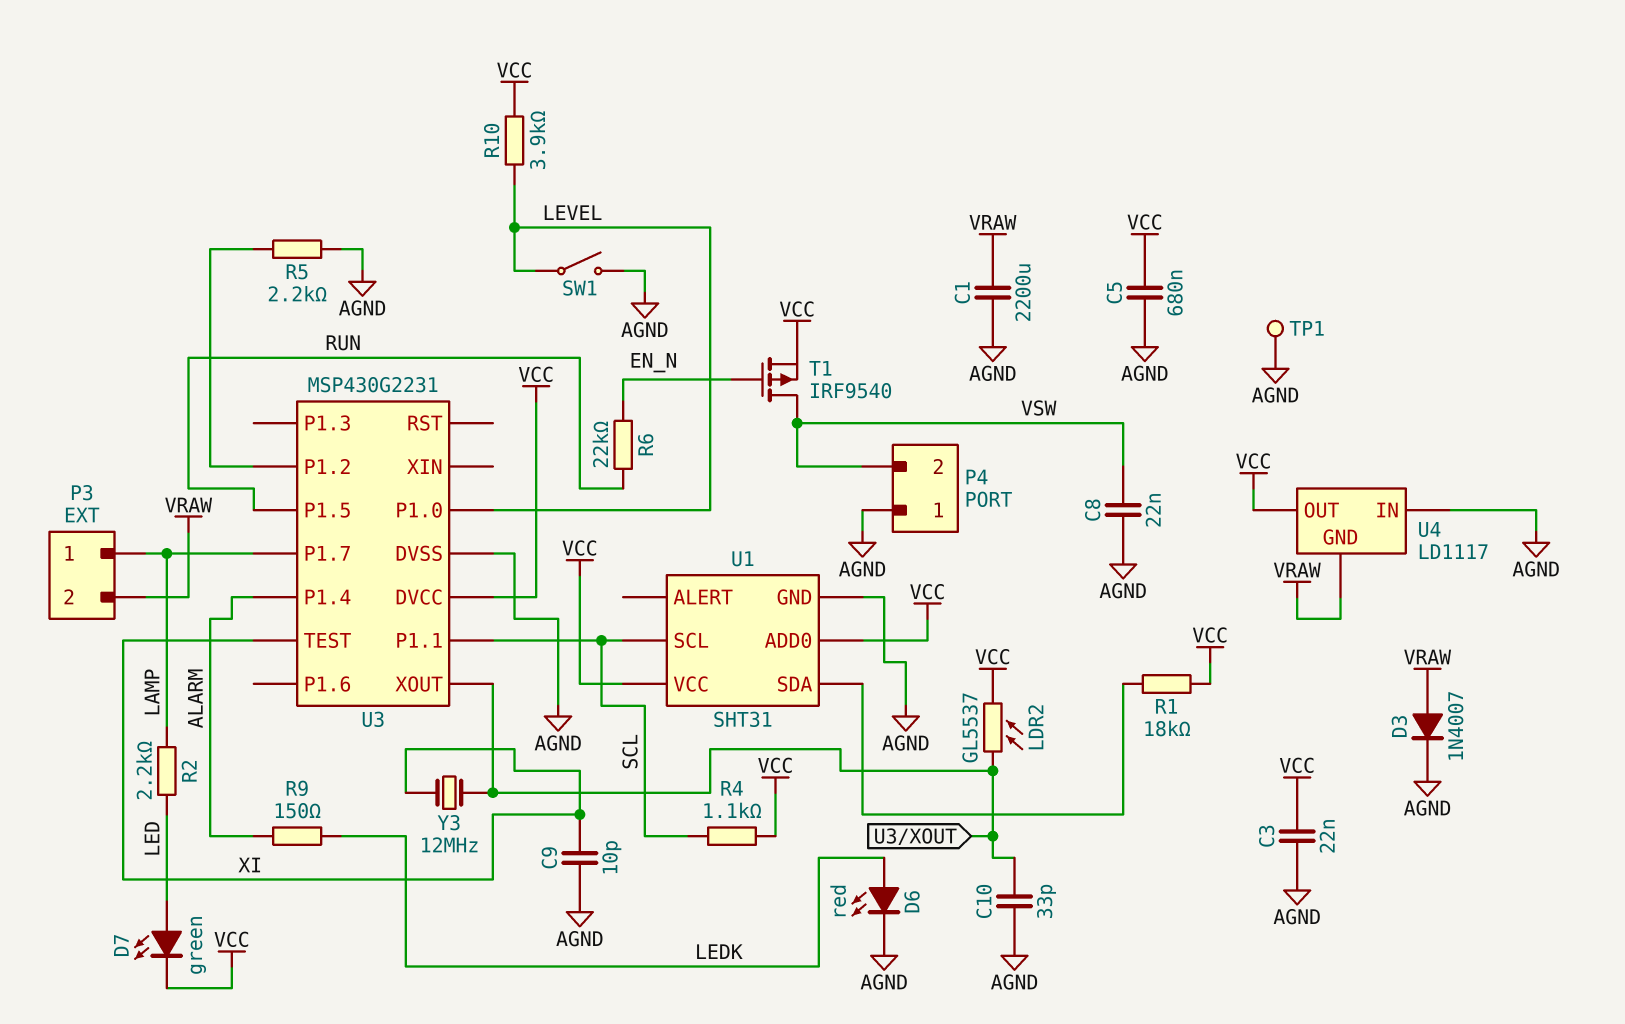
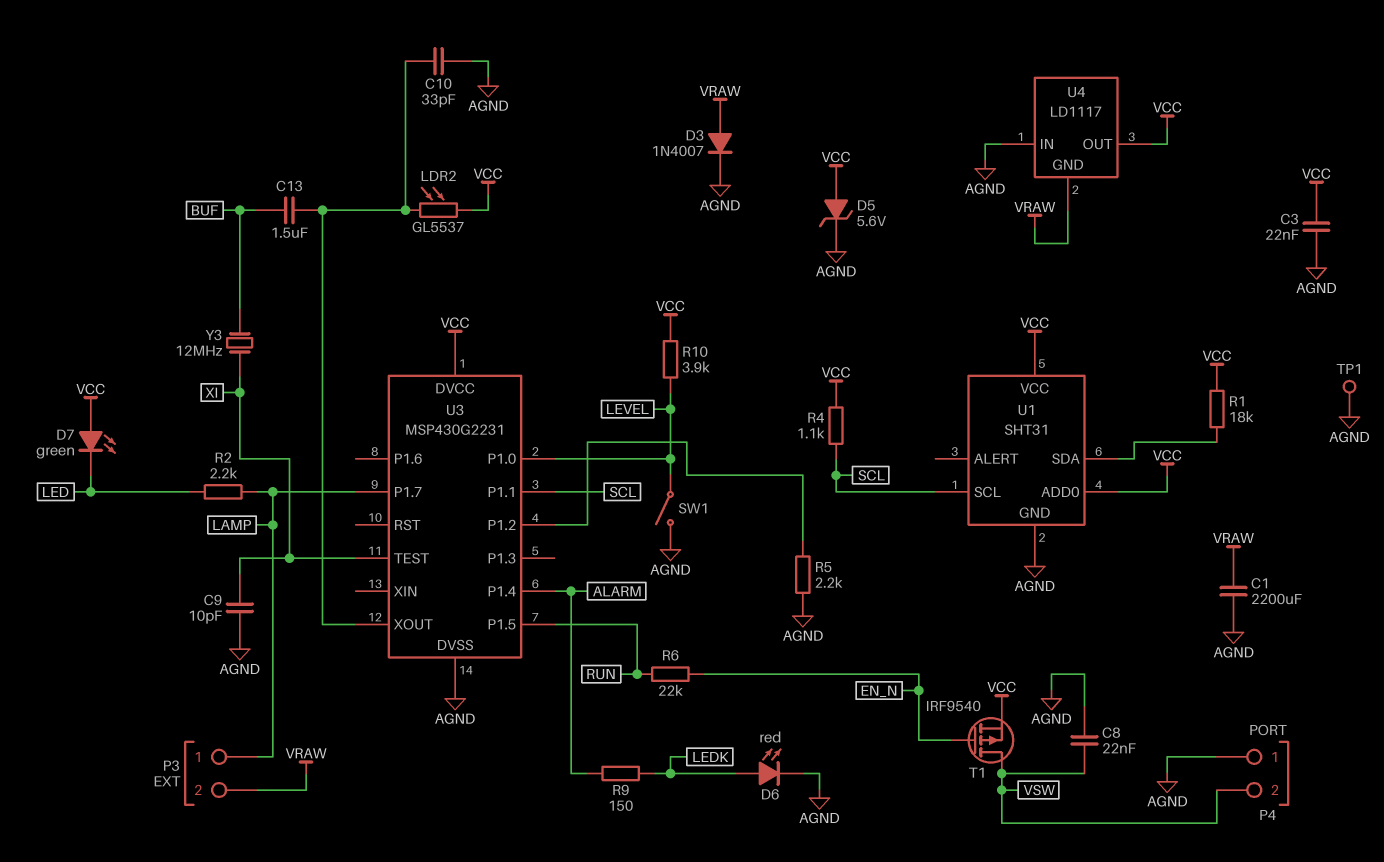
C5: 680nF (AGND, VCC) -> none
C13: none -> 1.5uF (BUF, U3/XOUT)
D5: none -> zener 5.6V (A VCC, K AGND)
D7: LED green (A LED, K VCC) -> LED green (A VCC, K LED)
Y3: 12MHz (U3/XOUT, XI) -> 12MHz (BUF, XI)

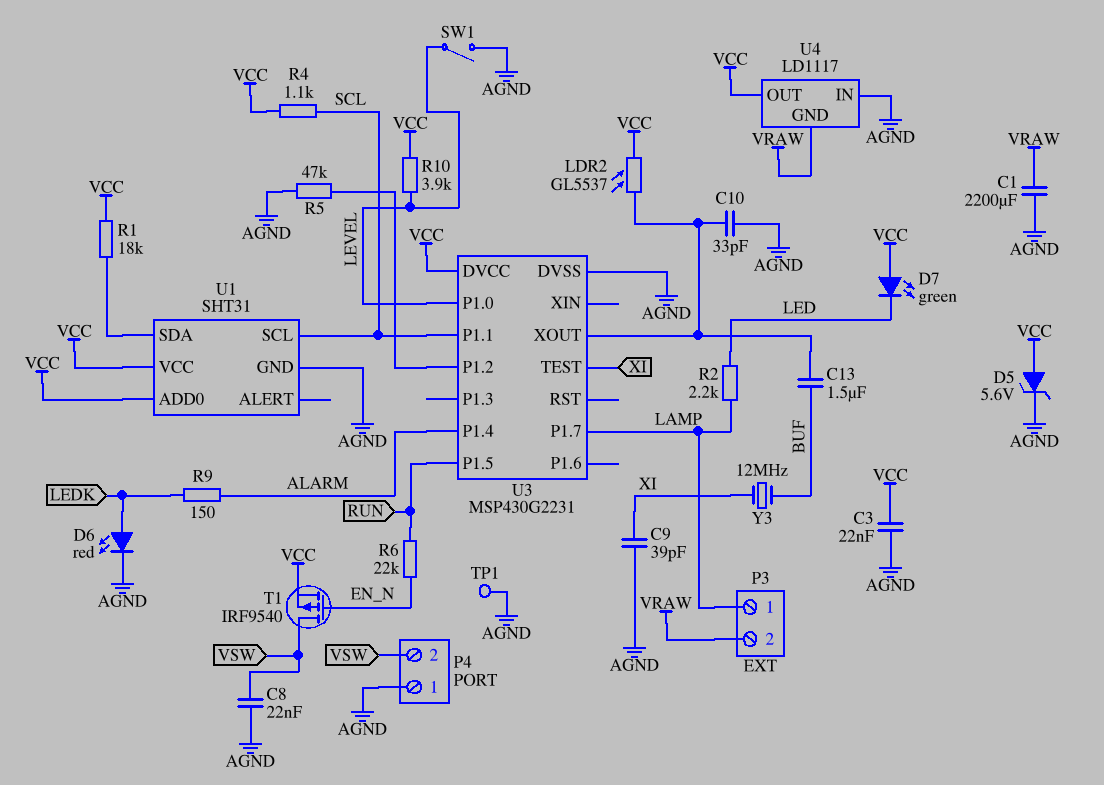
C9: 10pF (AGND, XI) -> 39pF (AGND, XI)
D3: diode 1N4007 (A VRAW, K AGND) -> none
R5: 2.2k (AGND, U3/P1.2) -> 47k (AGND, U3/P1.2)

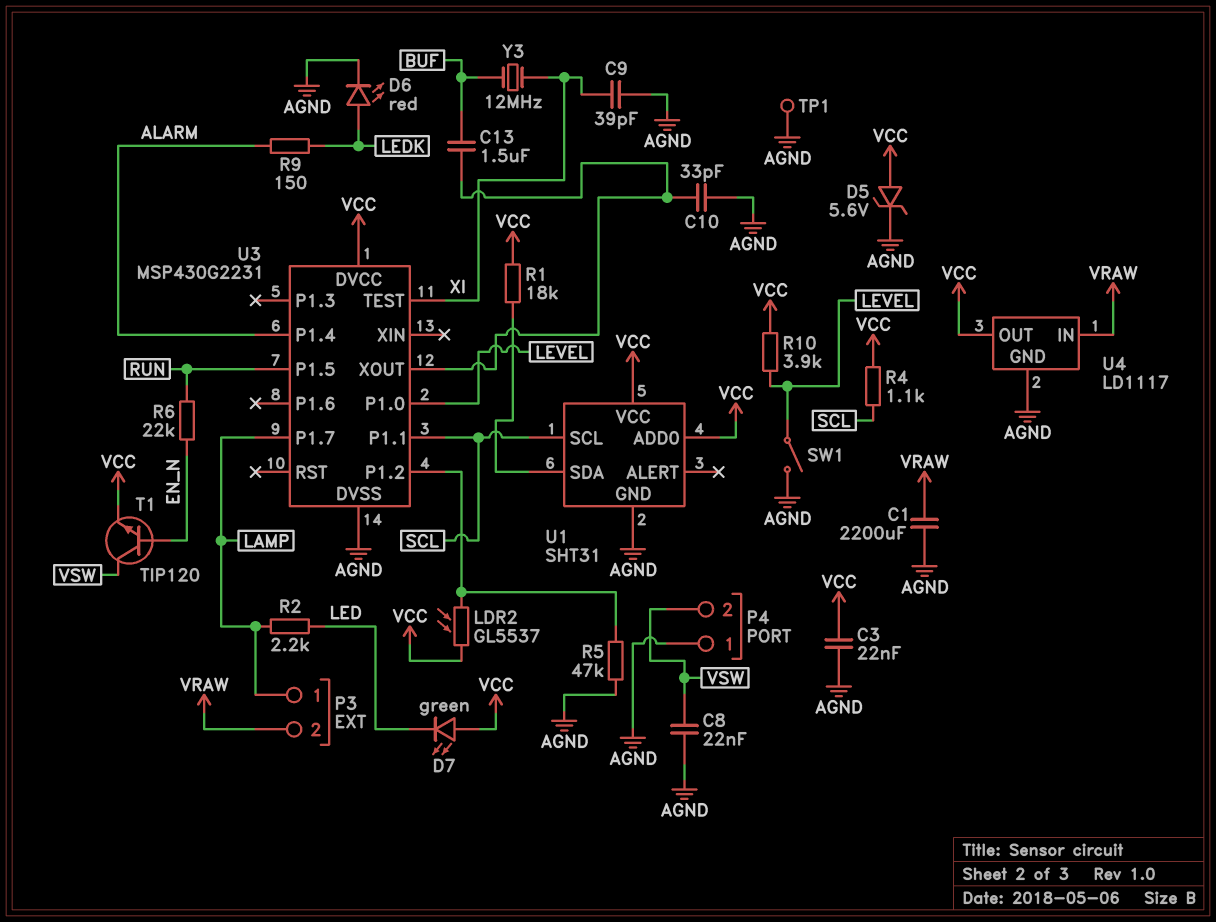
LDR2: GL5537 (U3/XOUT, VCC) -> GL5537 (U3/P1.2, VCC)
T1: PMOS IRF9540 (G EN_N, D VSW, S VCC) -> NPN TIP120 (B EN_N, C VSW, E VCC)
U4 pin GND: VRAW -> AGND
U4 pin IN: AGND -> VRAW

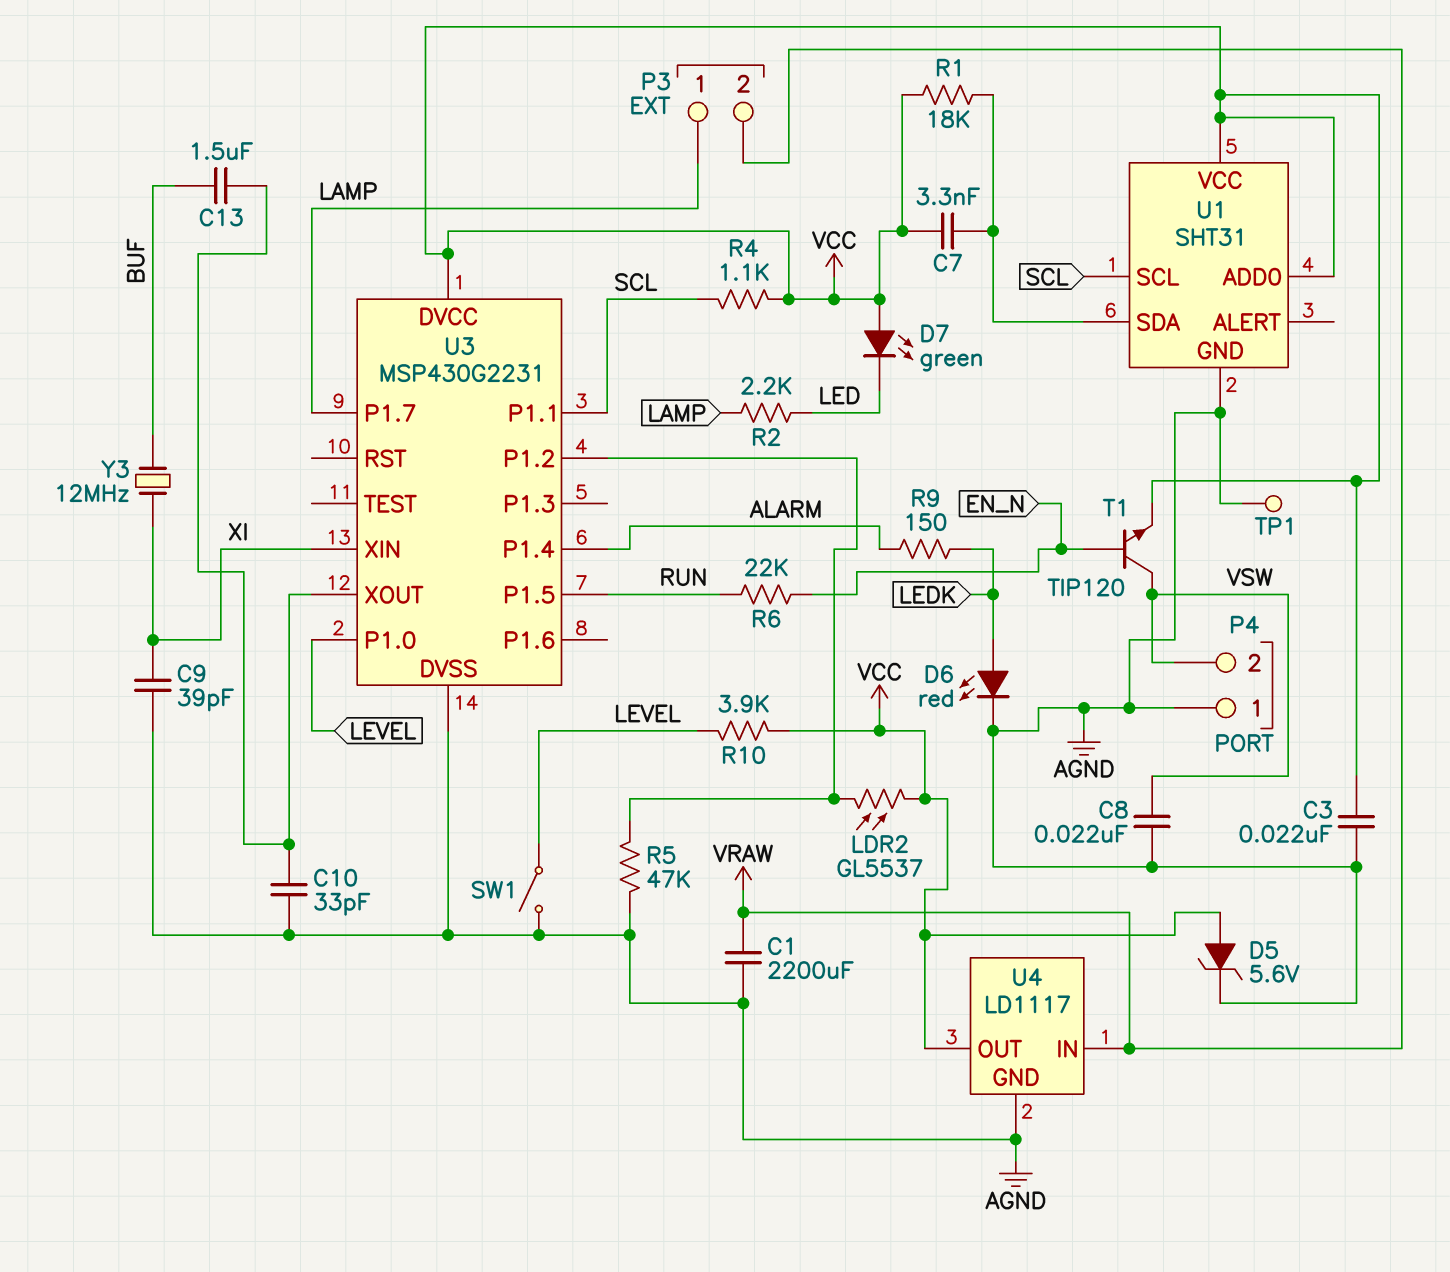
C7: none -> 3.3nF (U1/SDA, VCC)
U3 pin TEST: XI -> none
U3 pin XIN: none -> XI

